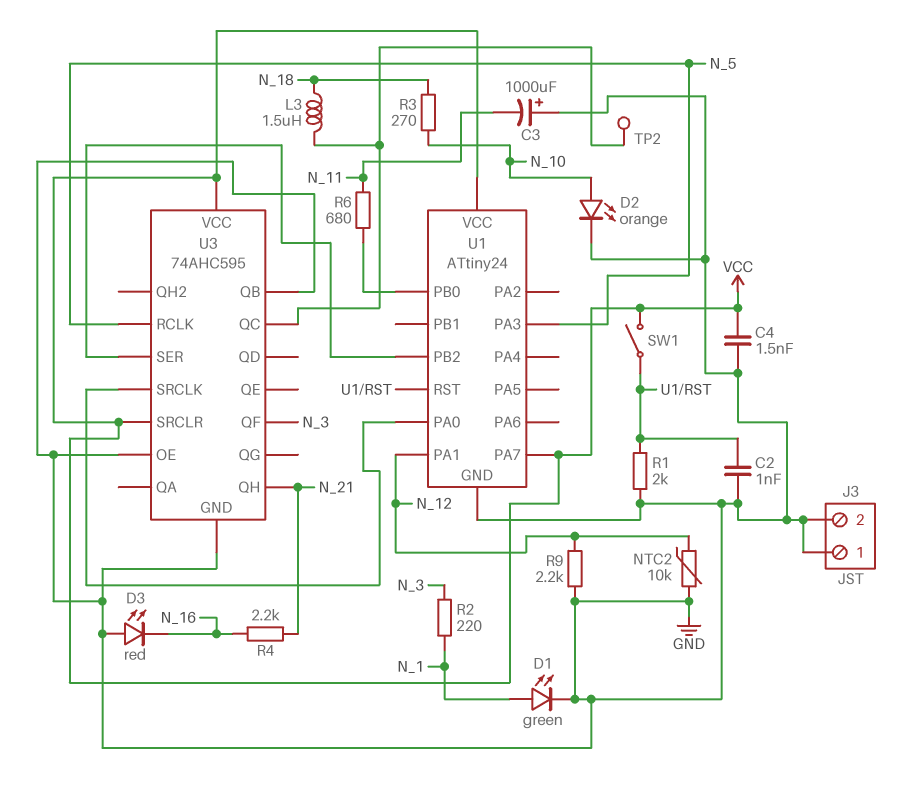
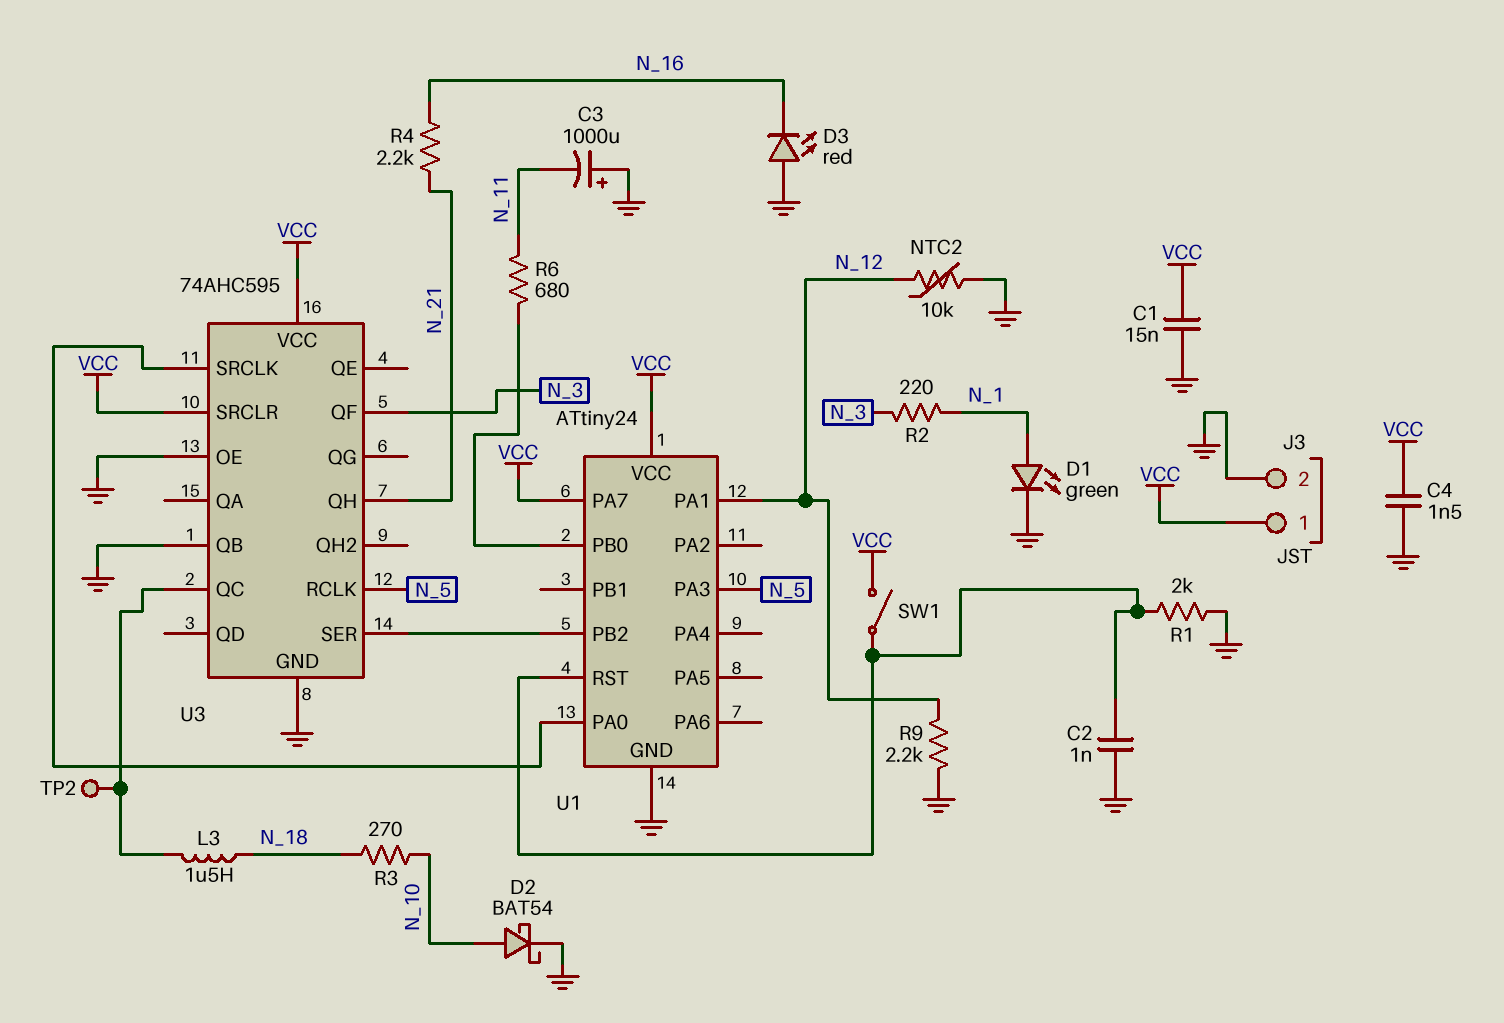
C1: none -> 15nF (GND, VCC)
D2: LED orange (A N_10, K GND) -> schottky BAT54 (A N_10, K GND)
J3 pin 1: GND -> VCC

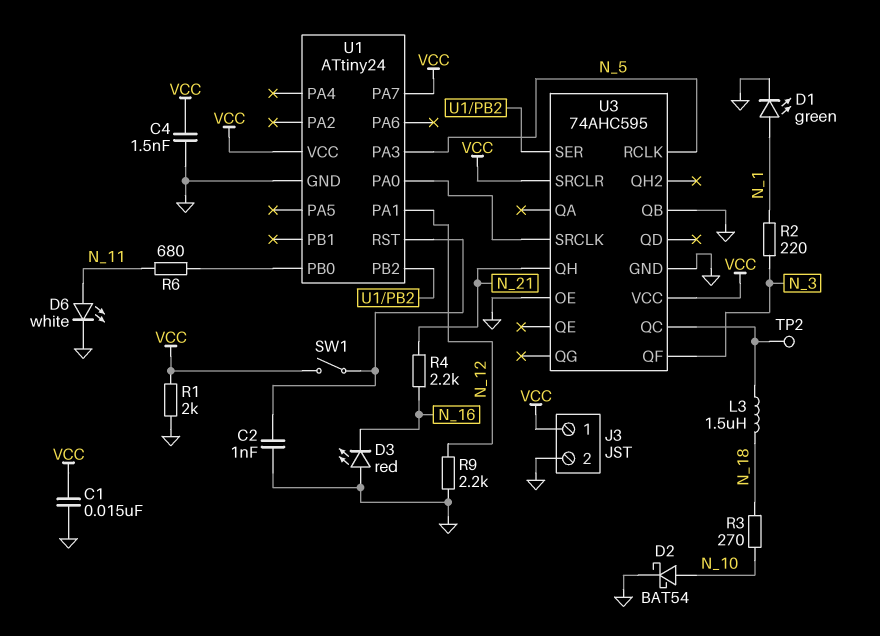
C3: 1000uF (plus GND, minus N_11) -> none
D6: none -> LED white (A N_11, K GND)
NTC2: 10k (GND, N_12) -> none
R1: 2k (GND, U1/RST) -> 2k (GND, VCC)

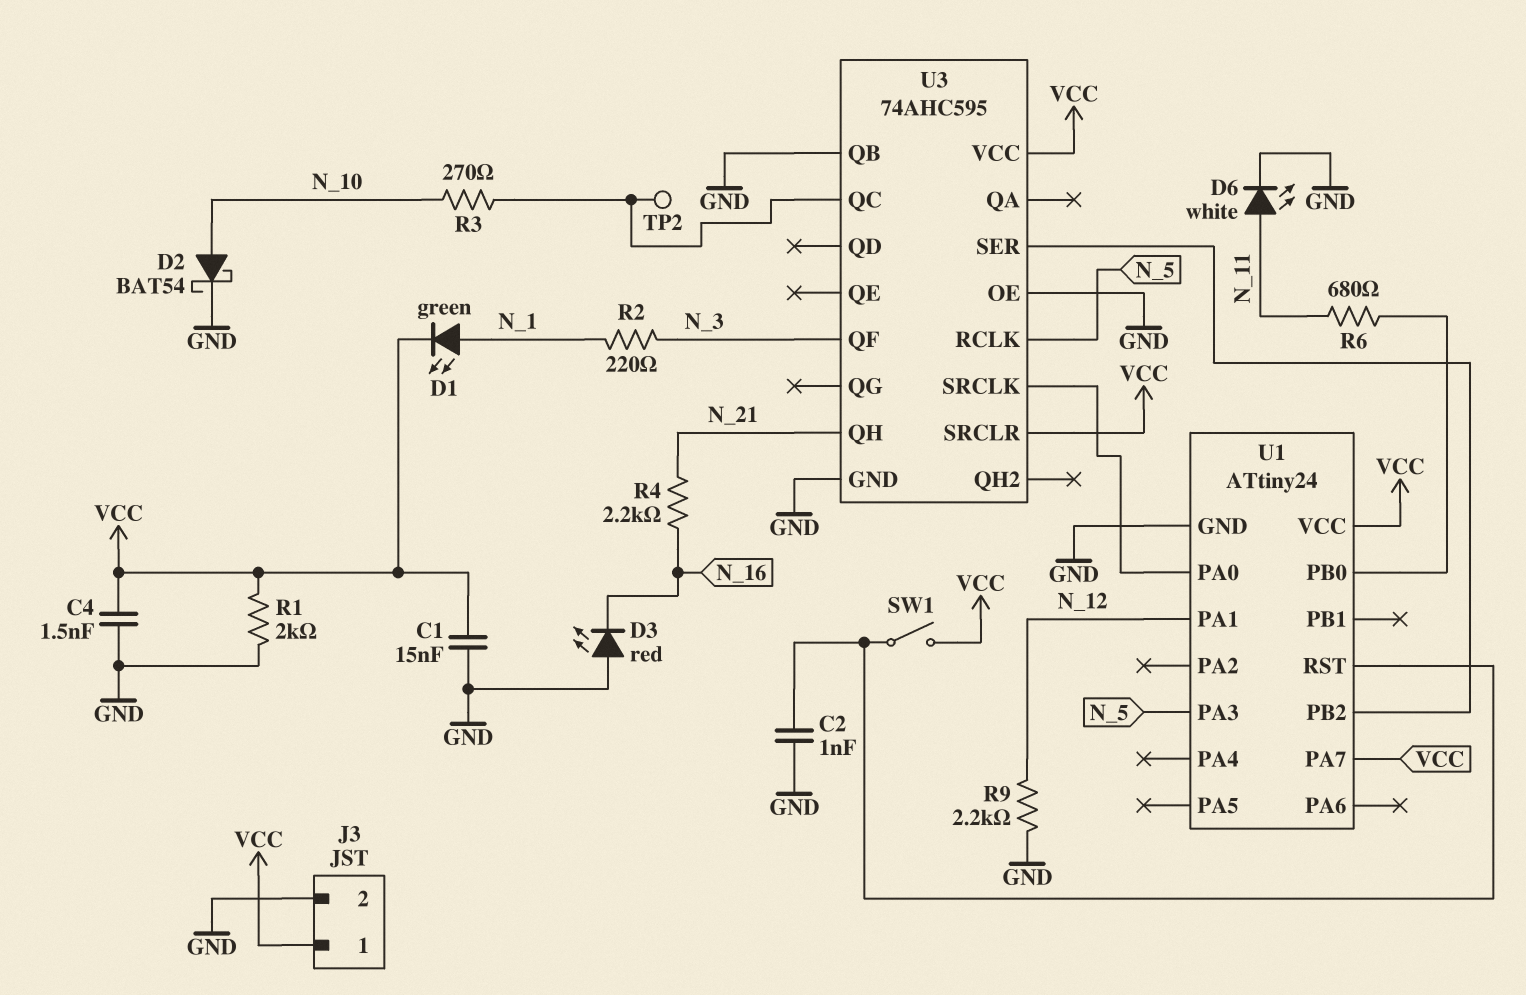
D1: LED green (A N_1, K GND) -> LED green (A N_1, K VCC)
L3: 1.5uH (N_18, U3/QC) -> none
R3: 270 (N_10, N_18) -> 270 (N_10, U3/QC)

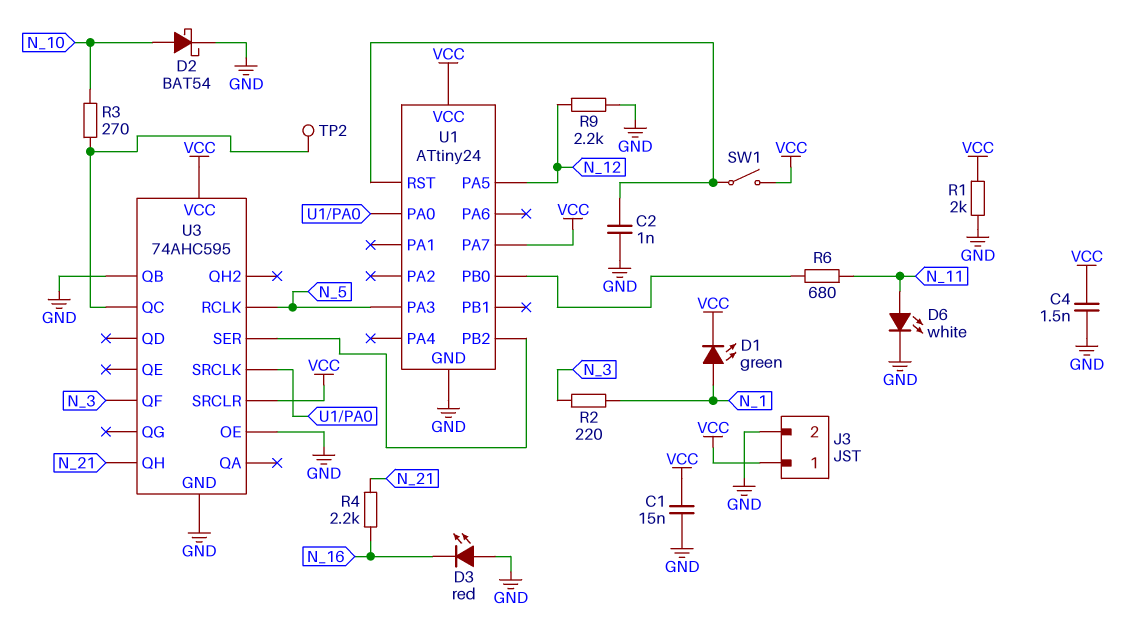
U1 pin PA1: N_12 -> none
U1 pin PA5: none -> N_12

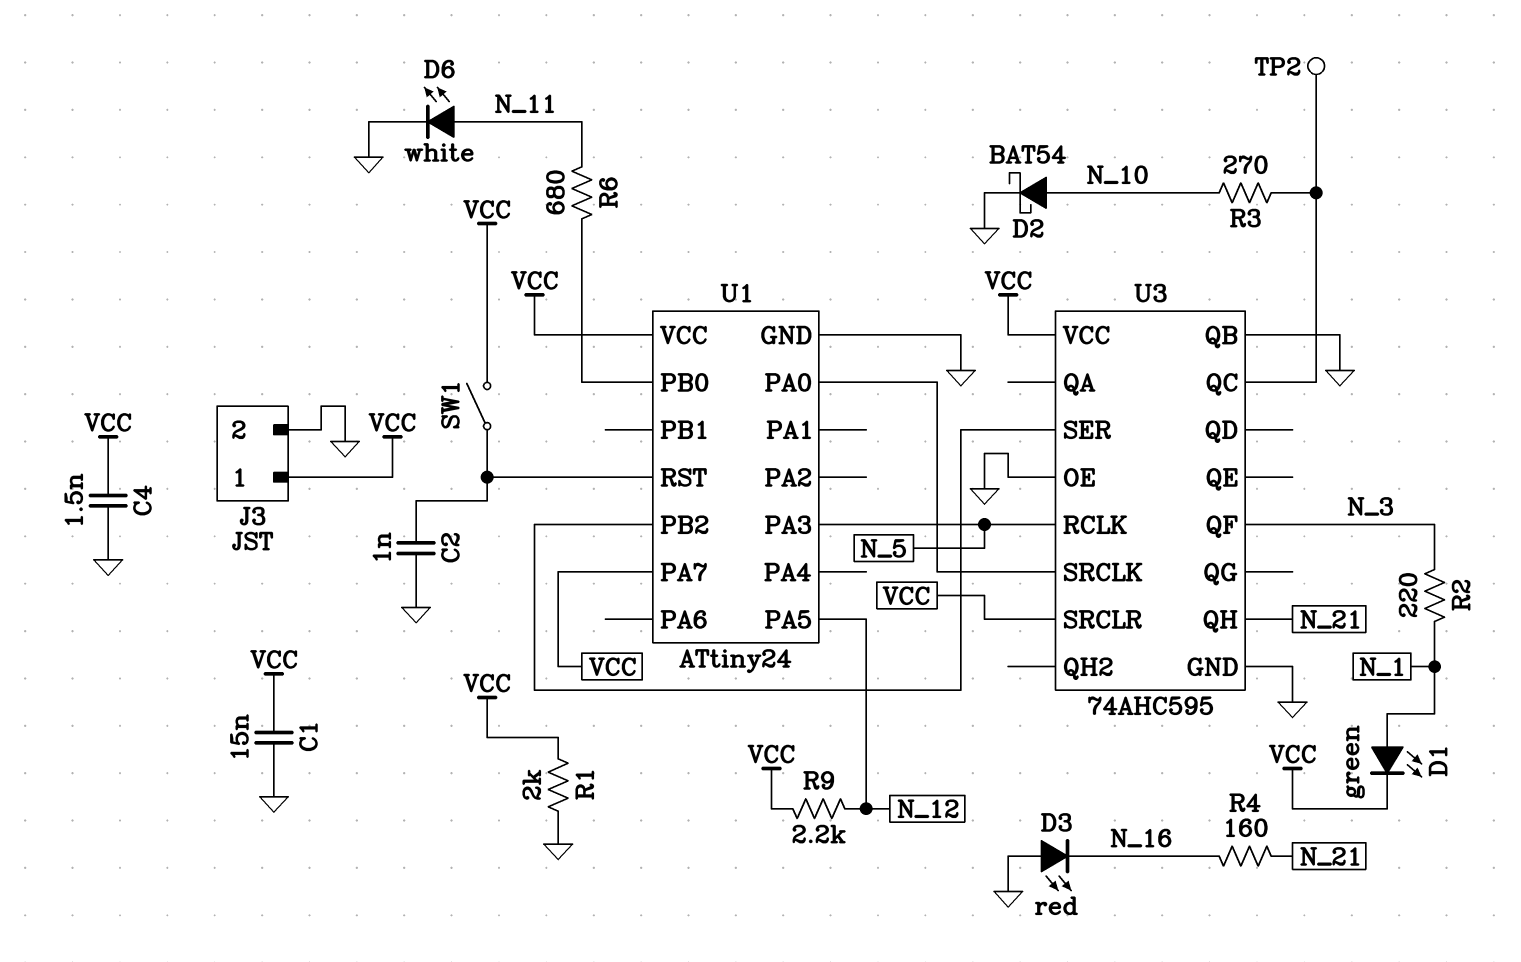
R4: 2.2k (N_16, N_21) -> 160 (N_16, N_21)
R9: 2.2k (GND, N_12) -> 2.2k (N_12, VCC)

